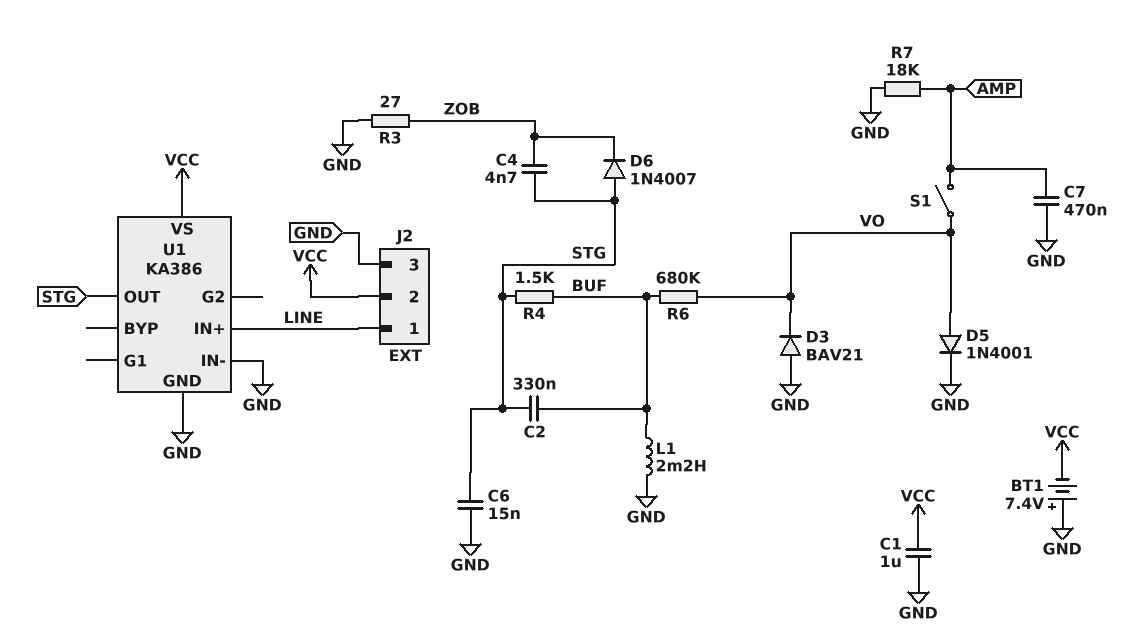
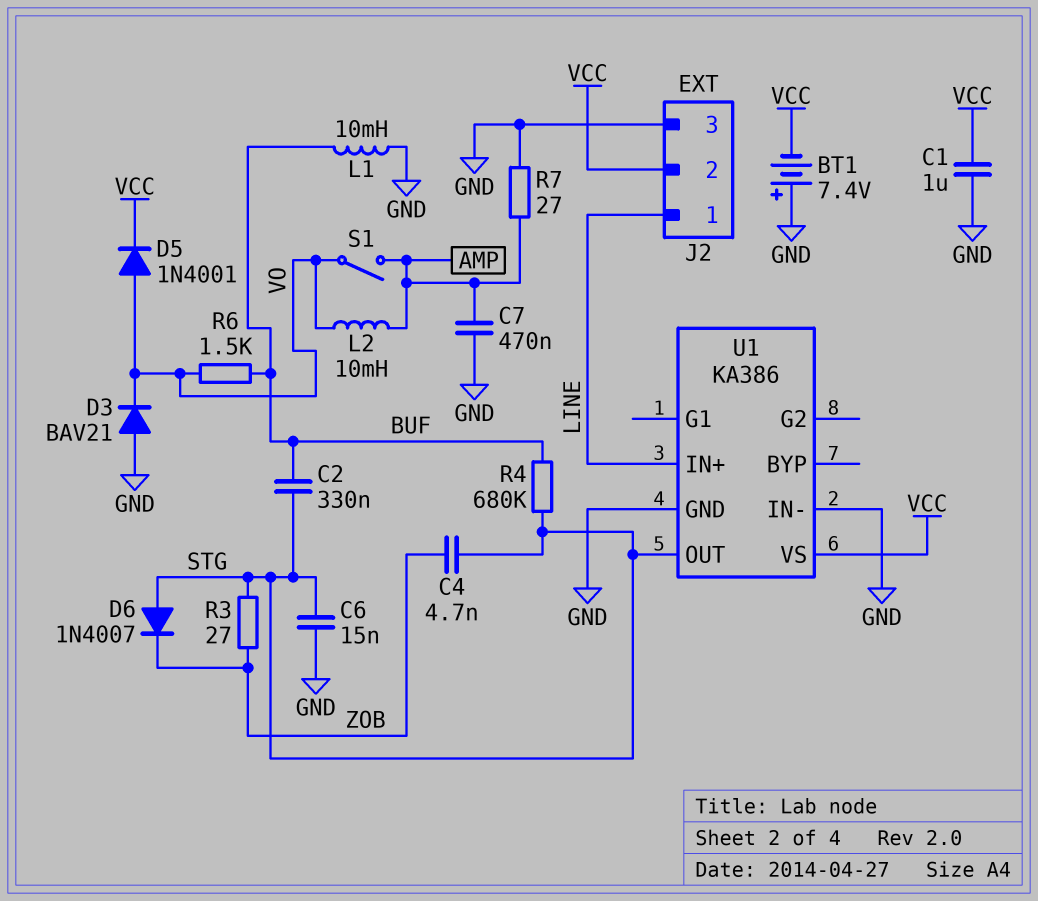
D5: diode 1N4001 (A VO, K GND) -> diode 1N4001 (A VO, K VCC)
L1: 2.2mH (BUF, GND) -> 10mH (BUF, GND)
L2: none -> 10mH (AMP, VO)
R3: 27 (GND, ZOB) -> 27 (STG, ZOB)
R4: 1.5k (BUF, STG) -> 680k (BUF, STG)
R6: 680k (BUF, VO) -> 1.5k (BUF, VO)
R7: 18k (AMP, GND) -> 27 (AMP, GND)

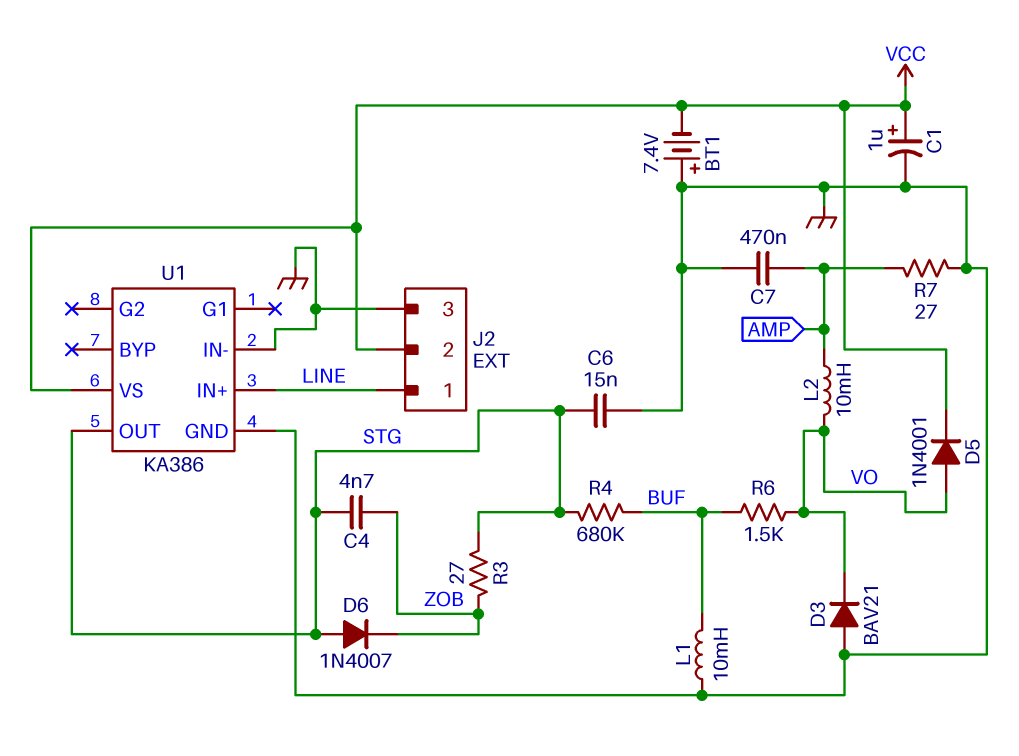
C1: 1uF (GND, VCC) -> 1uF (plus VCC, minus GND)
C2: 330nF (BUF, STG) -> none
S1: switch (AMP, VO) -> none

